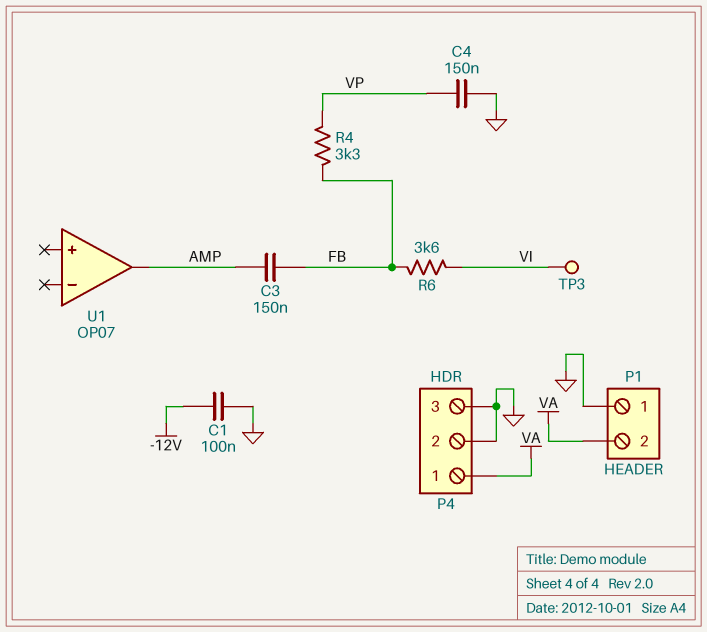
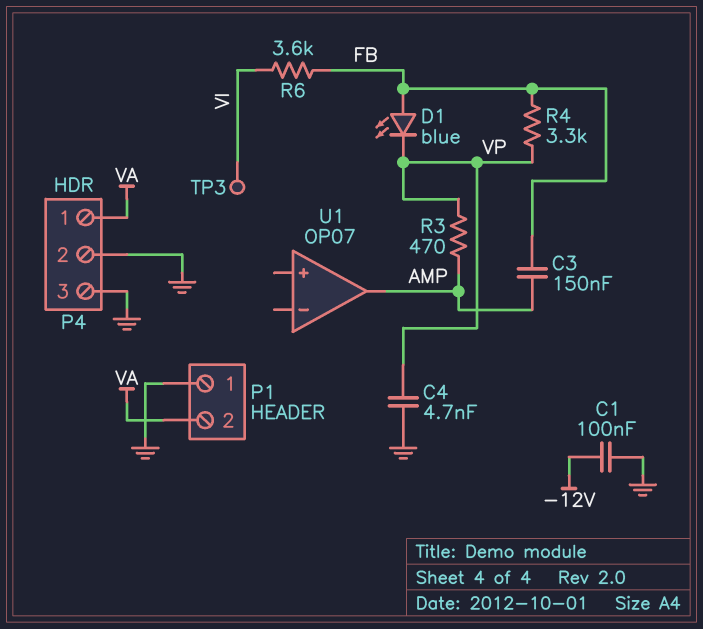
C4: 150nF (GND, VP) -> 4.7nF (GND, VP)
D1: none -> LED blue (A FB, K VP)
R3: none -> 470 (AMP, VP)

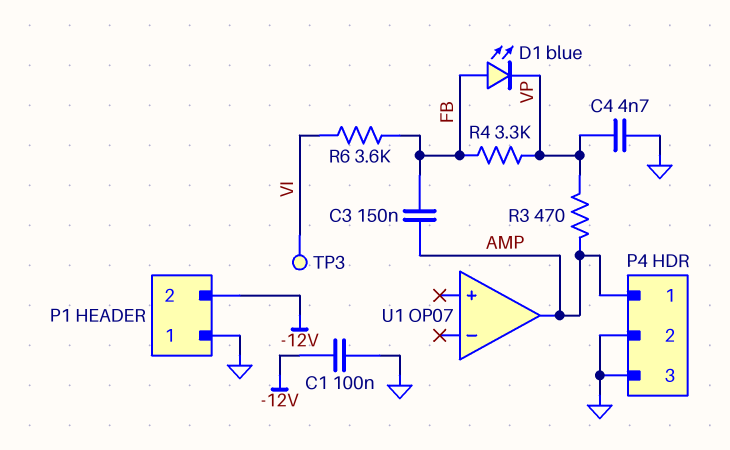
P1 pin 2: VA -> -12V
P4 pin 1: VA -> AMP

